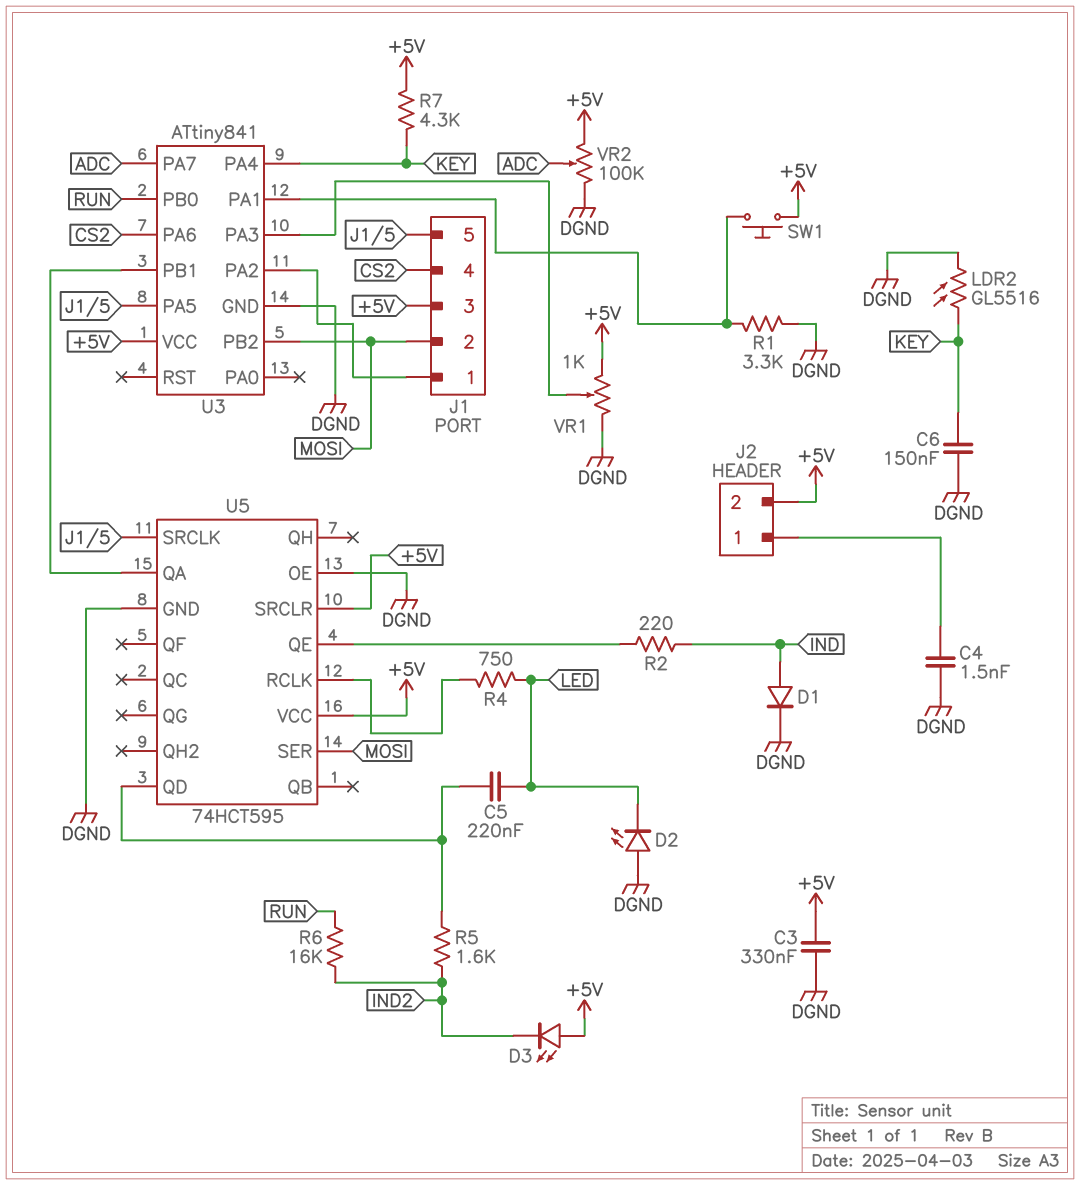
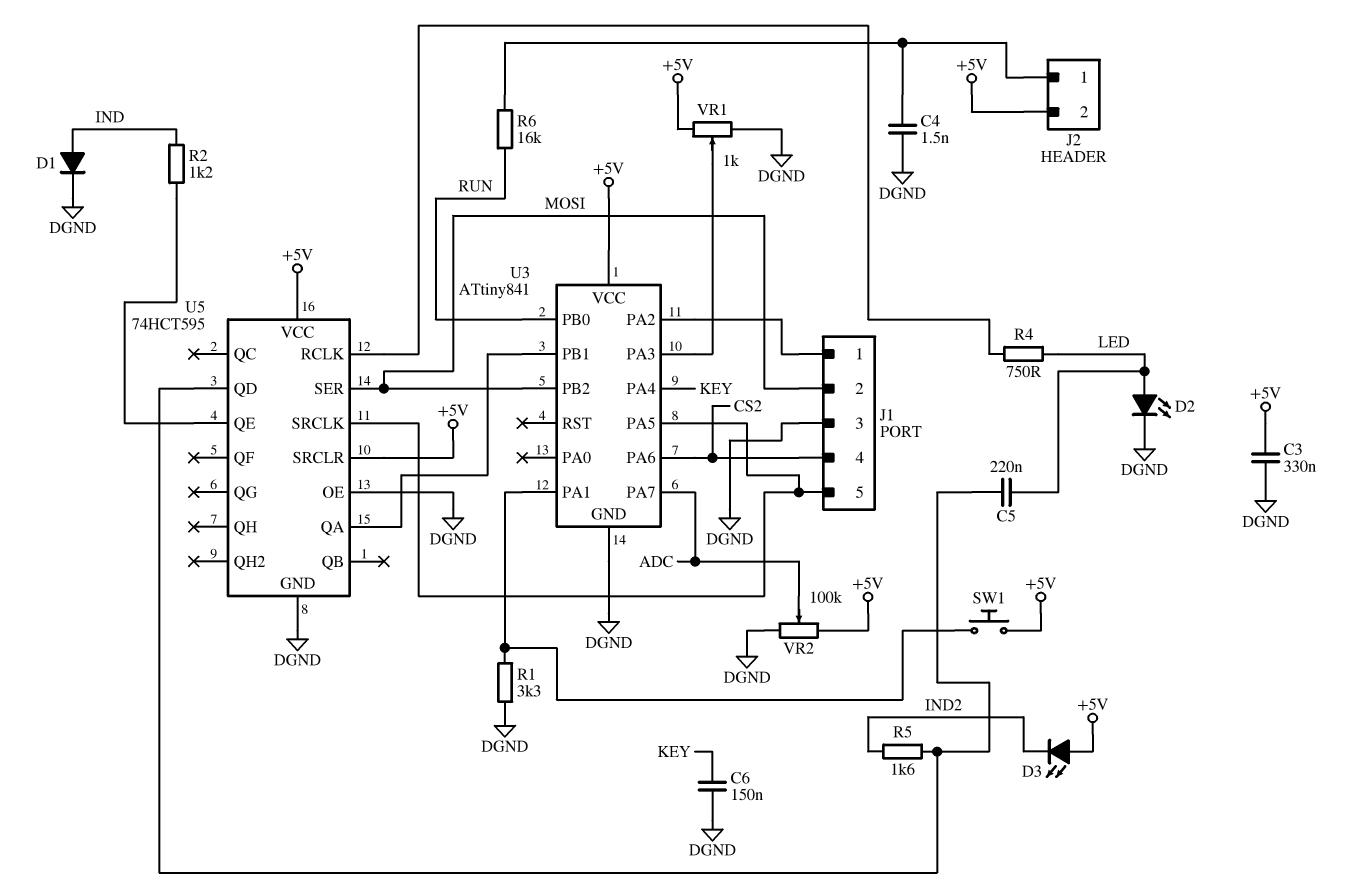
D2: LED (A DGND, K LED) -> LED (A LED, K DGND)
J1 pin 3: +5V -> DGND
LDR2: GL5516 (DGND, KEY) -> none
R2: 220 (IND, U5/QE) -> 1.2k (IND, U5/QE)
R6: 16k (IND2, RUN) -> 16k (J2/1, RUN)
R7: 4.3k (+5V, KEY) -> none

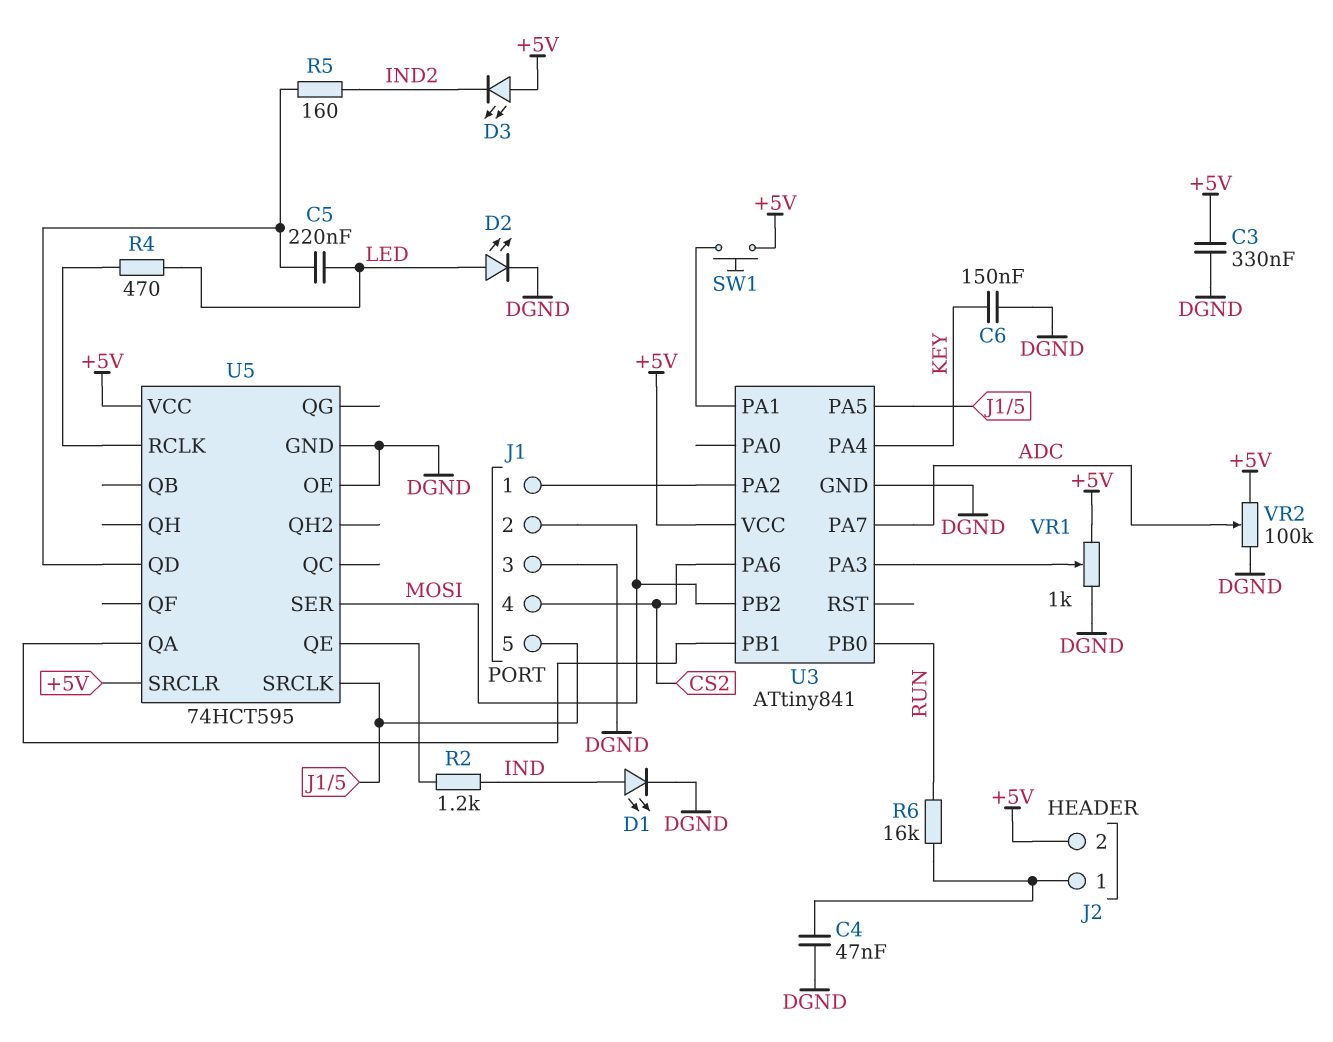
C4: 1.5nF (DGND, J2/1) -> 47nF (DGND, J2/1)
D1: diode (A IND, K DGND) -> LED (A IND, K DGND)
R1: 3.3k (DGND, U3/PA1) -> none
R4: 750 (LED, U5/RCLK) -> 470 (LED, U5/RCLK)
R5: 1.6k (IND2, U5/QD) -> 160 (IND2, U5/QD)

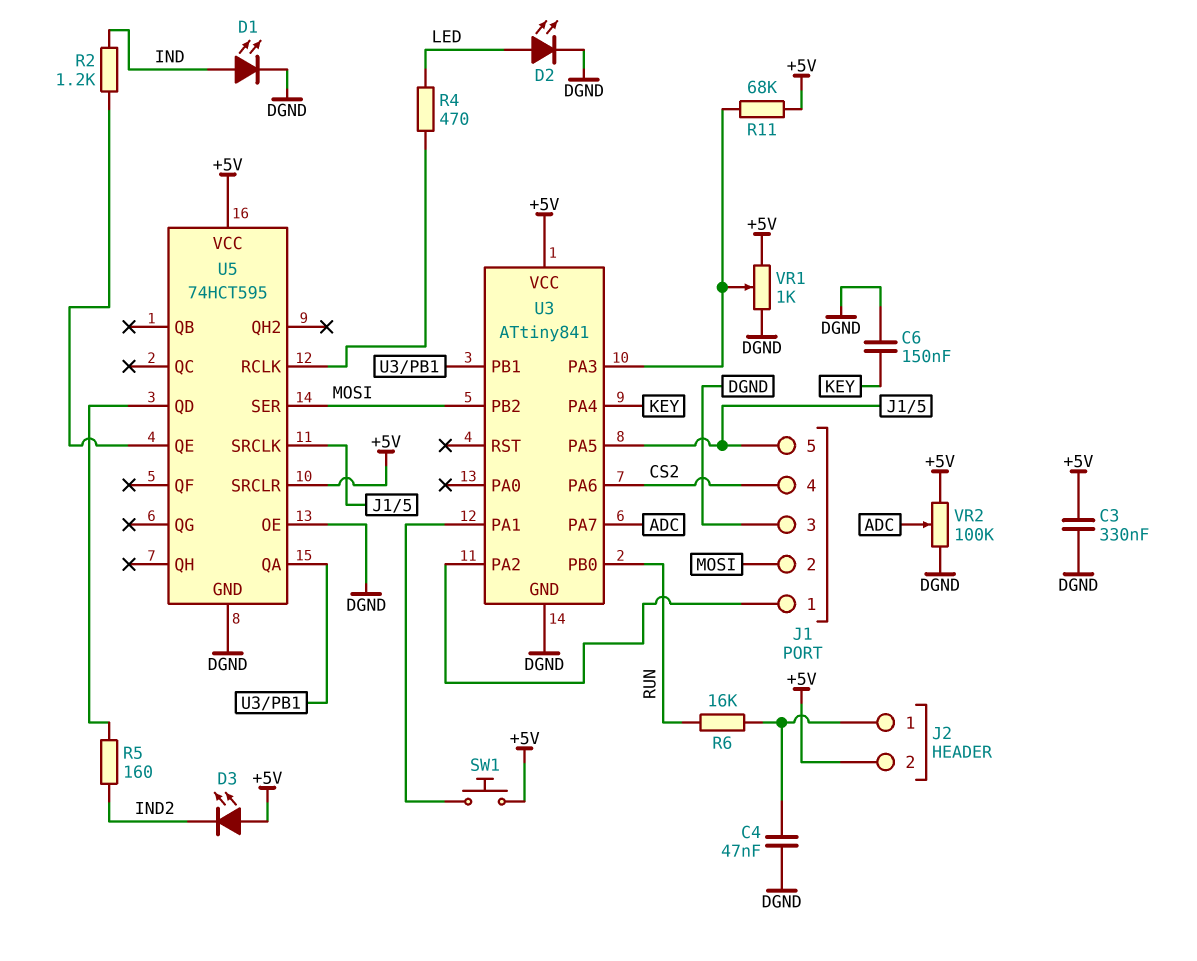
C5: 220nF (LED, U5/QD) -> none
R11: none -> 68k (+5V, U3/PA3)

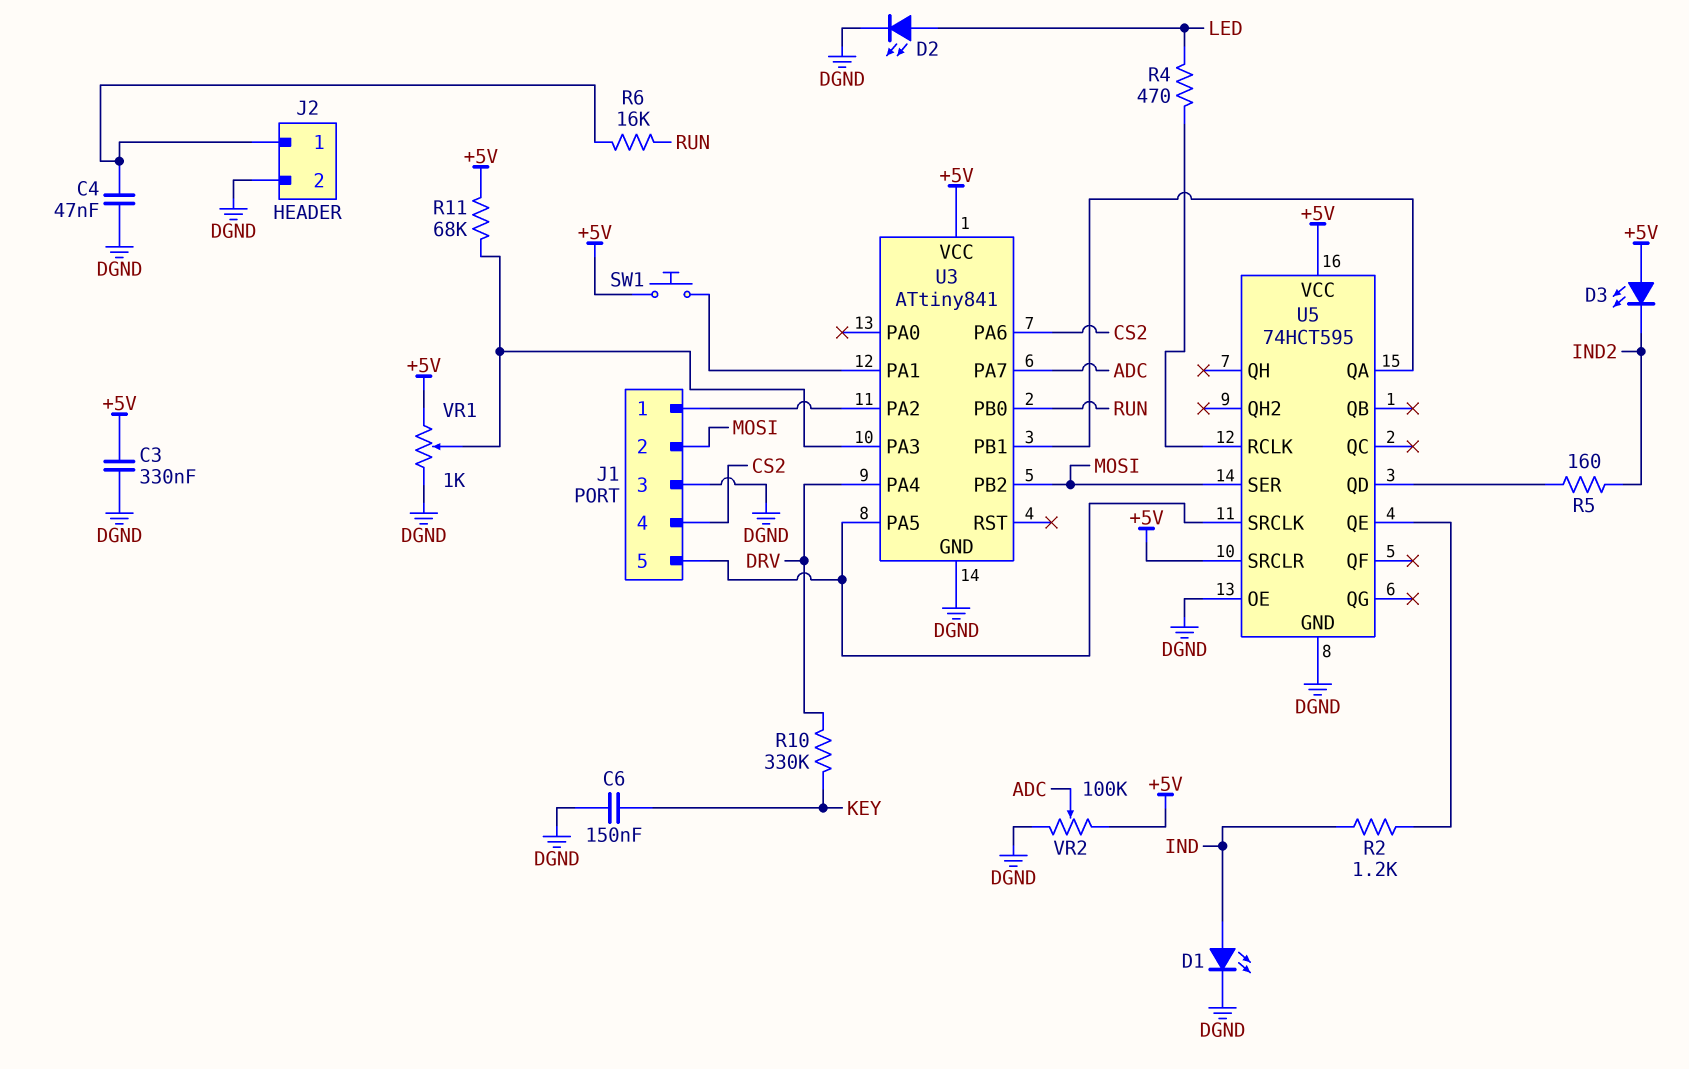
J2 pin 2: +5V -> DGND
R10: none -> 330k (DRV, KEY)
U3 pin PA4: KEY -> DRV

